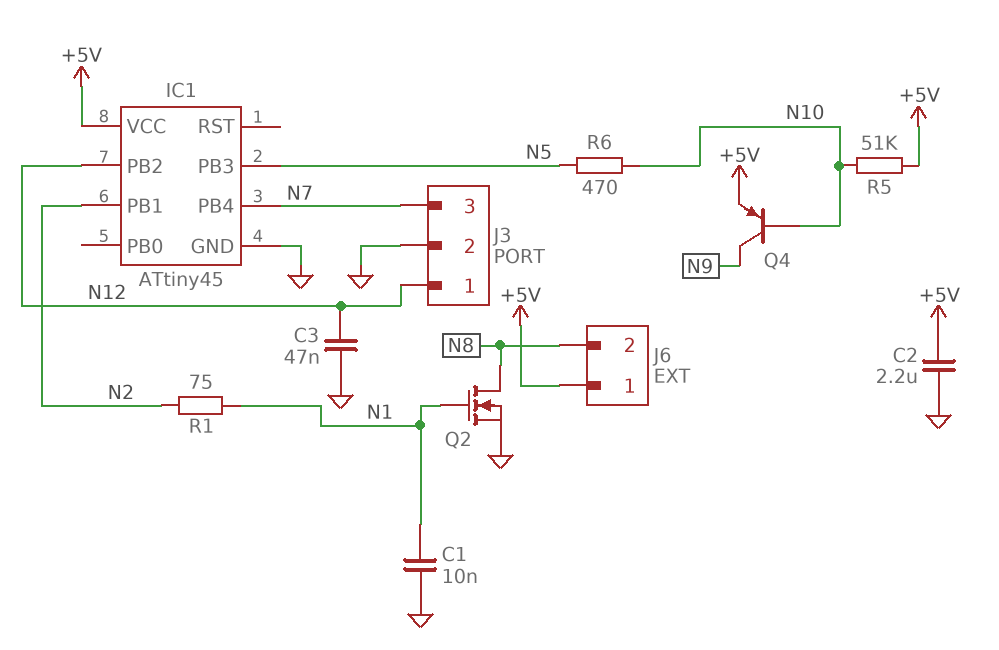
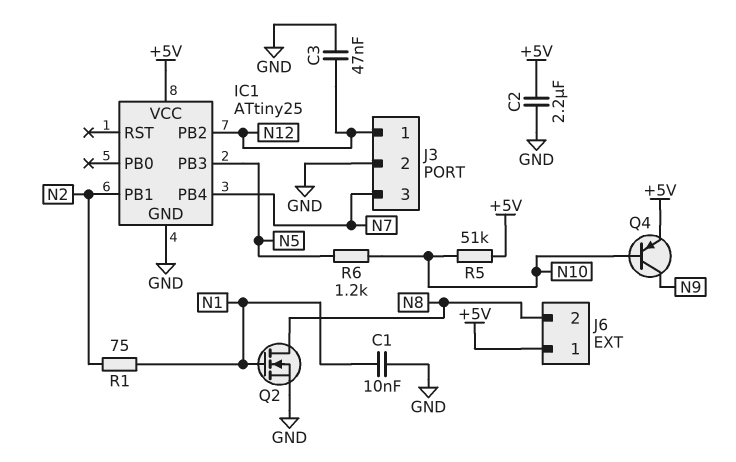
IC1: ATtiny45 -> ATtiny25
R6: 470 (N5, N10) -> 1.2k (N5, N10)

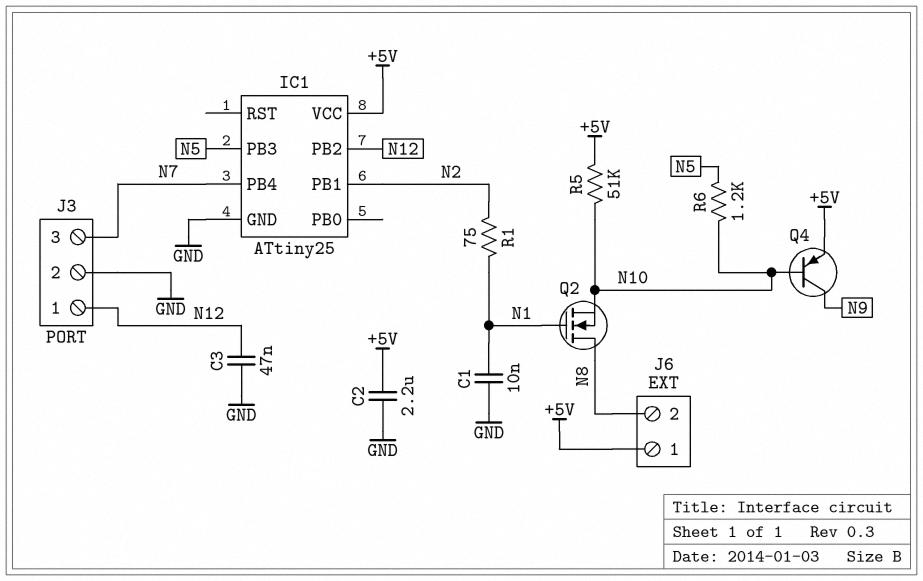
Q2: NMOS (G N1, D N8, S GND) -> NMOS (G N1, D N8, S N10)

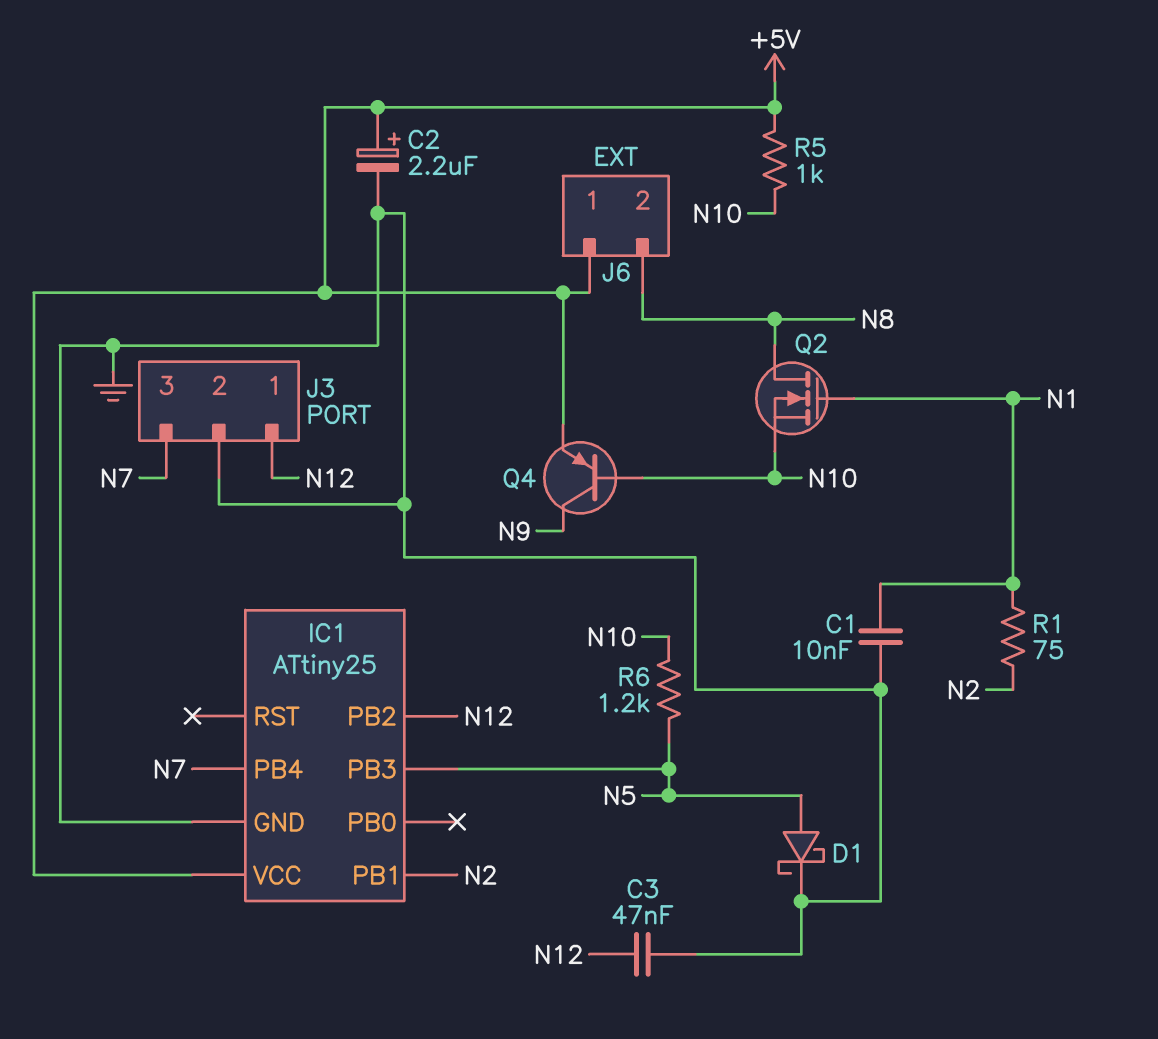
C2: 2.2uF (+5V, GND) -> 2.2uF (plus +5V, minus GND)
D1: none -> schottky (A N5, K GND)
R5: 51k (+5V, N10) -> 1k (+5V, N10)

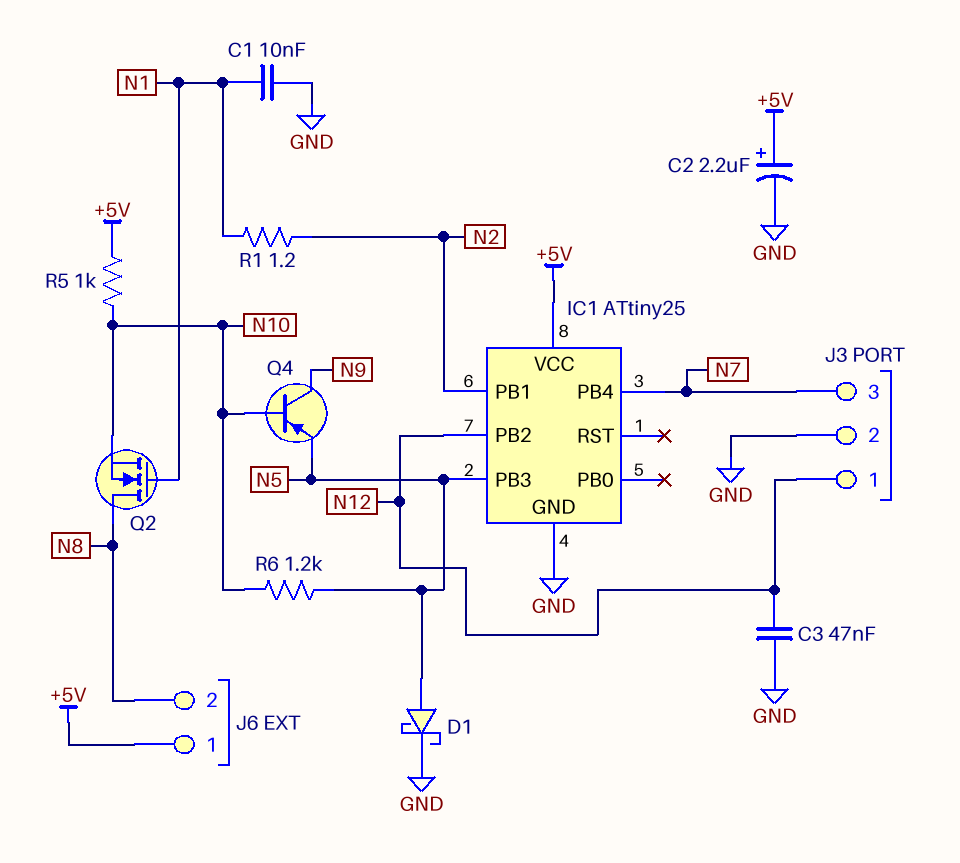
Q4: PNP (B N10, C N9, E +5V) -> PNP (B N10, C N9, E N5)
R1: 75 (N1, N2) -> 1.2 (N1, N2)

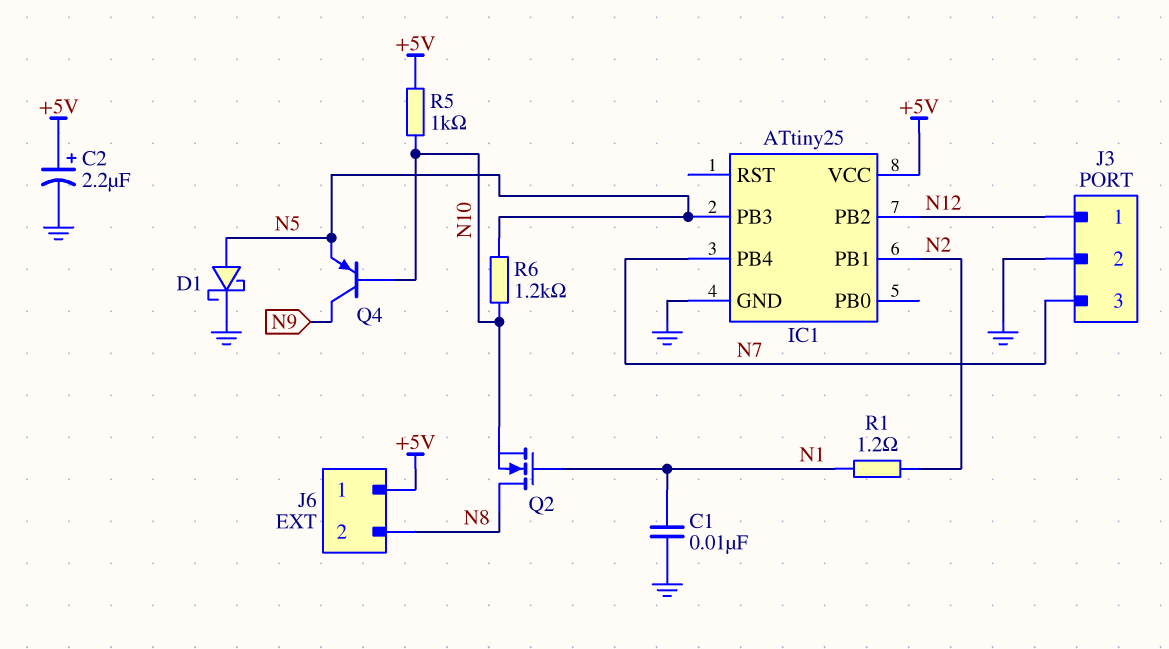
C3: 47nF (GND, N12) -> none

